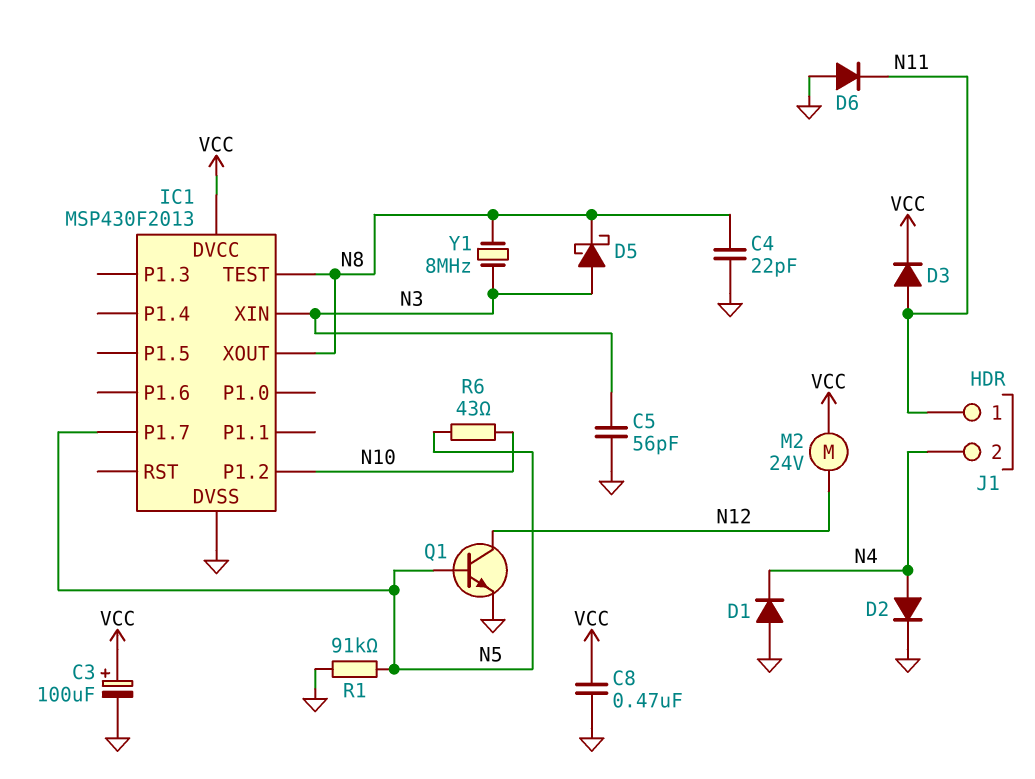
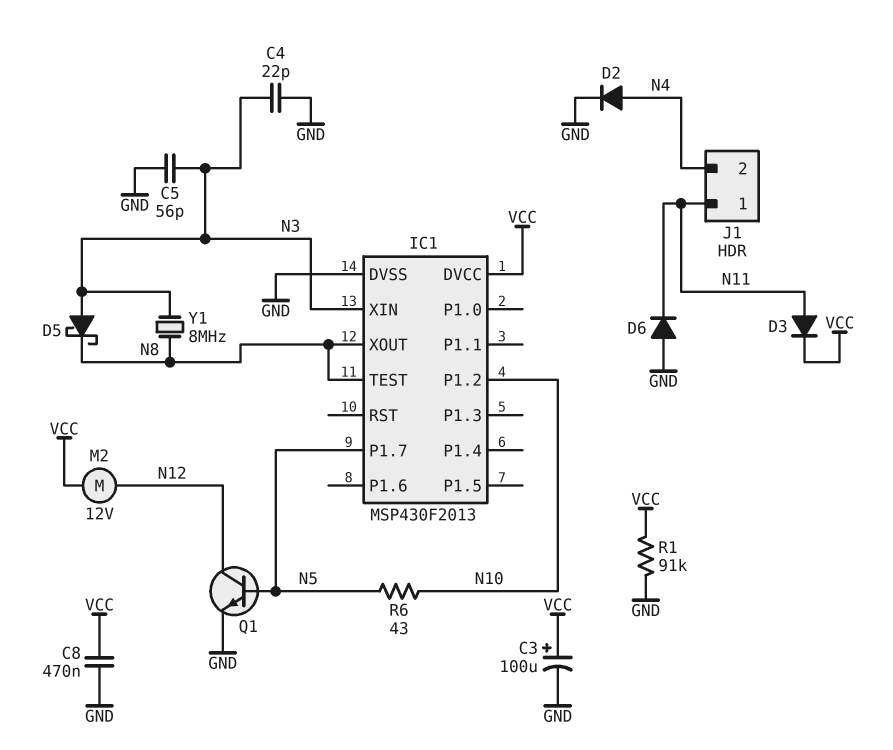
C4: 22pF (GND, N8) -> 22pF (GND, N3)
D1: diode (A GND, K N4) -> none
M2: motor 24V (N12, VCC) -> motor 12V (N12, VCC)
R1: 91k (GND, N5) -> 91k (GND, VCC)

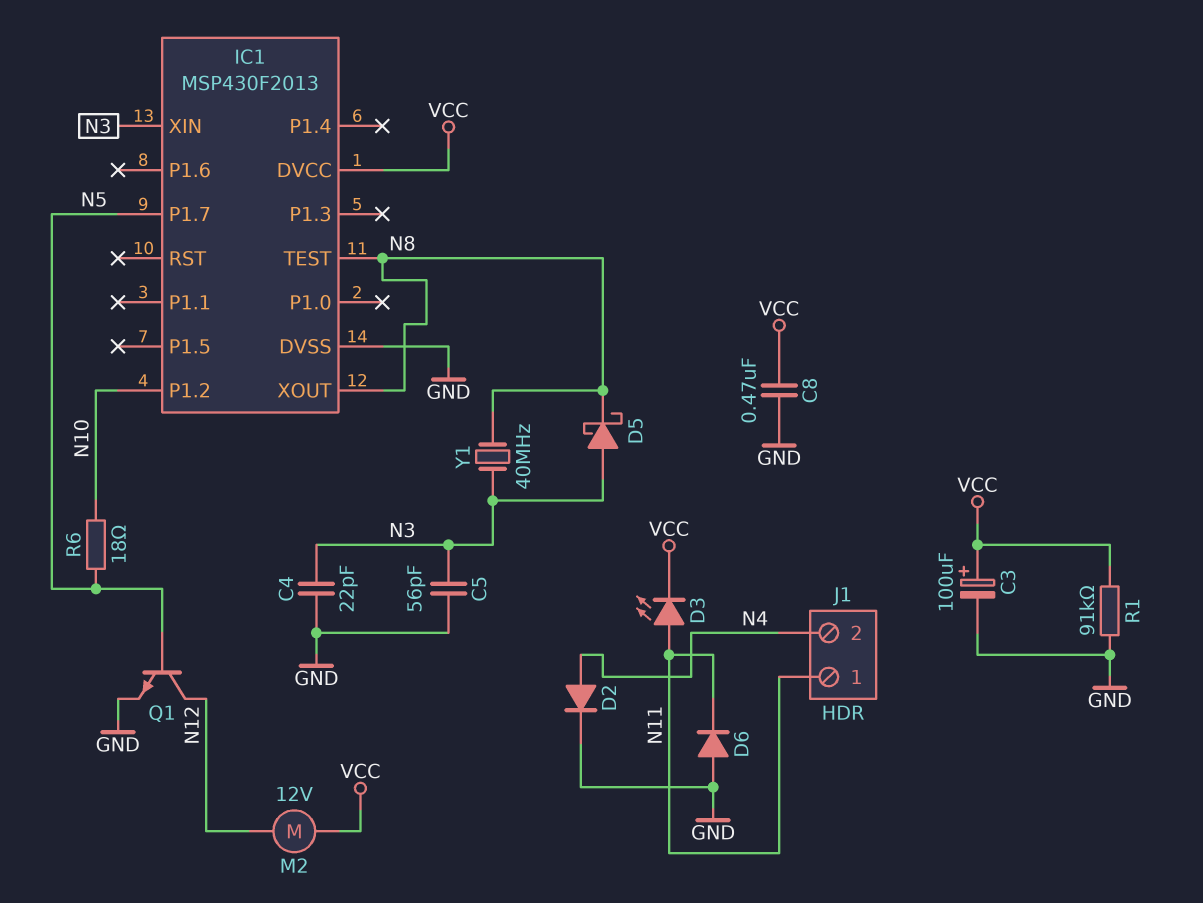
D3: diode (A N11, K VCC) -> LED (A N11, K VCC)
R6: 43 (N5, N10) -> 18 (N5, N10)
Y1: 8MHz (N3, N8) -> 40MHz (N3, N8)

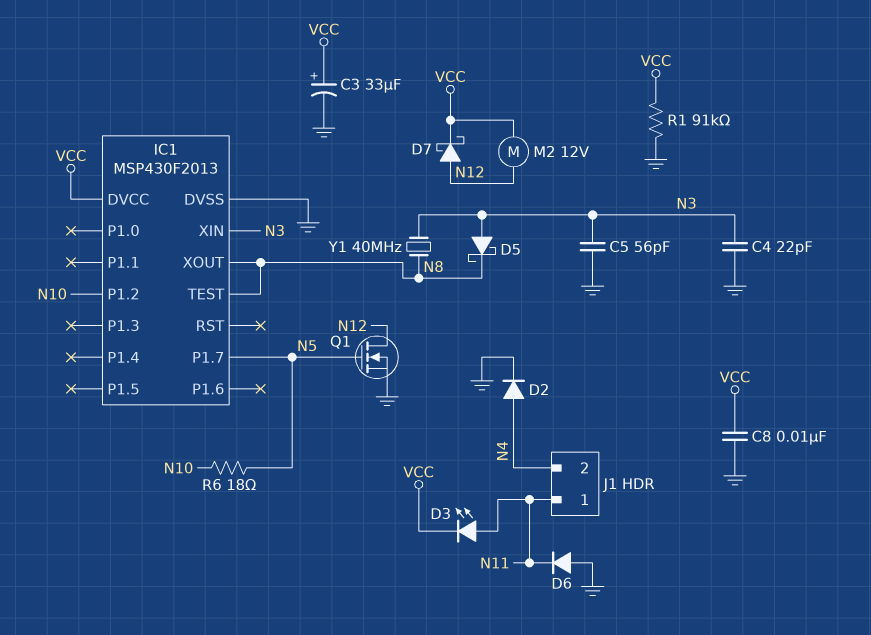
C3: 100uF (plus VCC, minus GND) -> 33uF (plus VCC, minus GND)
C8: 470nF (GND, VCC) -> 10nF (GND, VCC)
D7: none -> schottky (A N12, K VCC)
Q1: NPN (B N5, C N12, E GND) -> NMOS (G N5, D N12, S GND)

